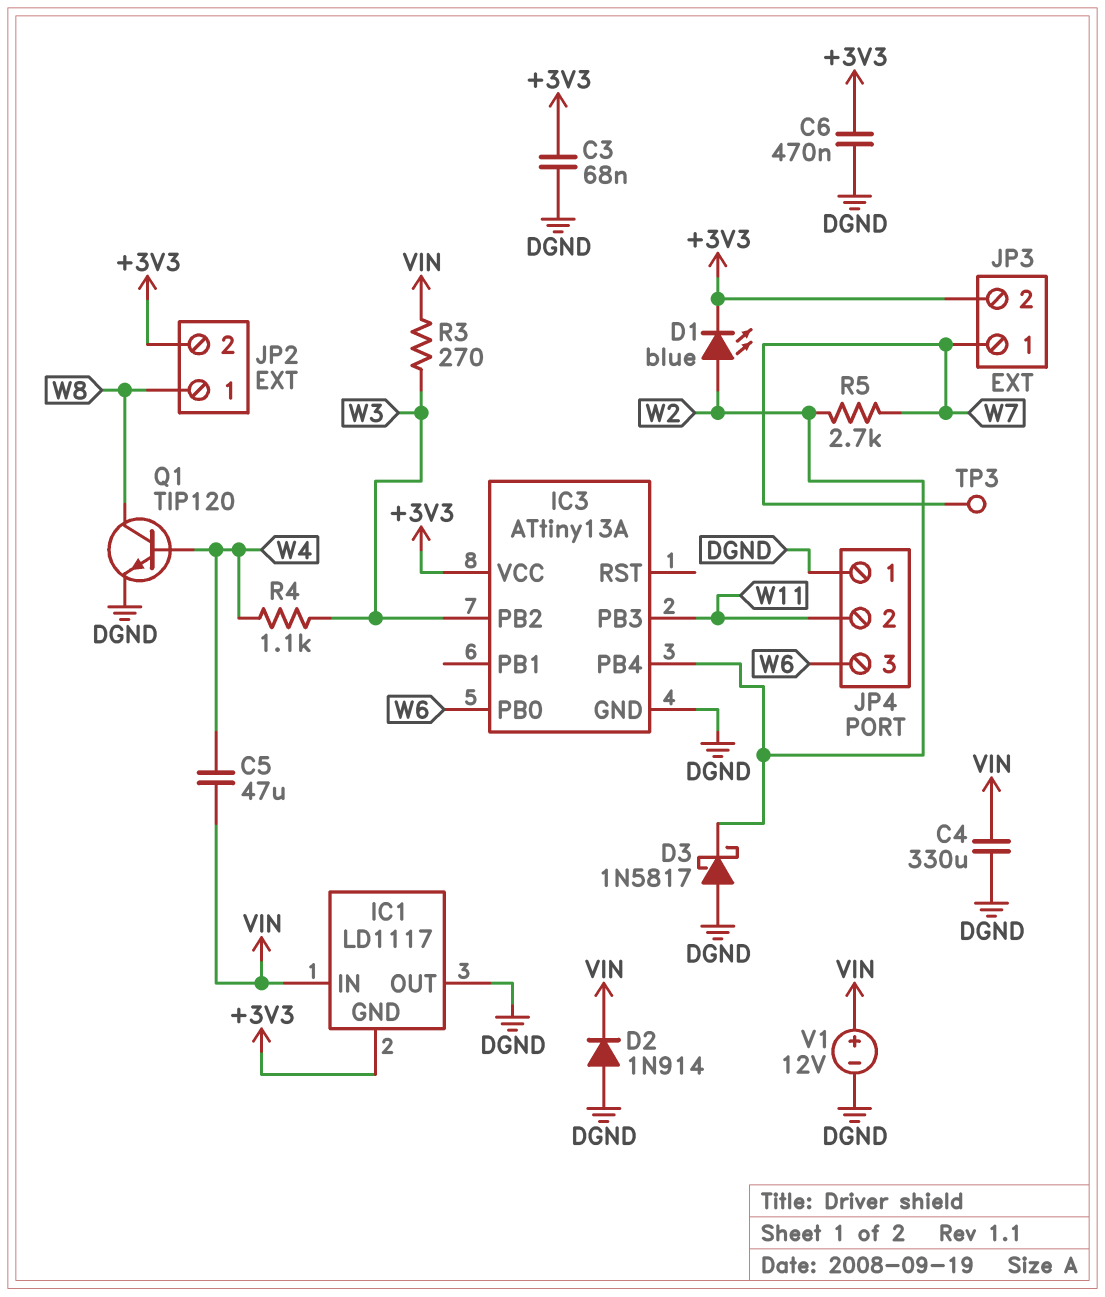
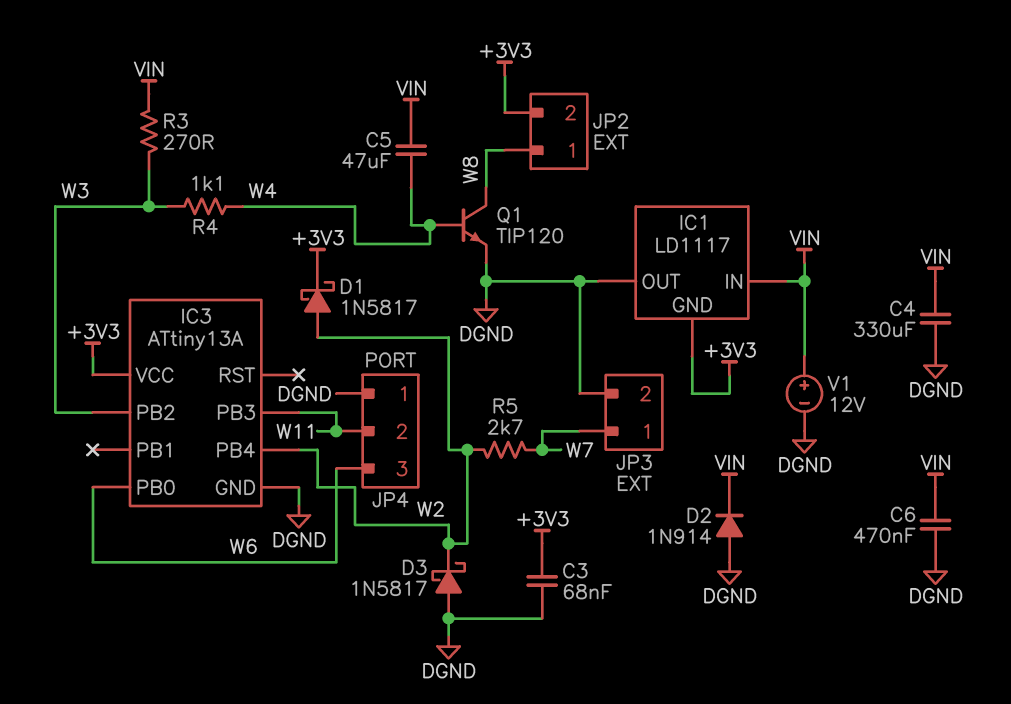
C6: 470nF (+3V3, DGND) -> 470nF (DGND, VIN)
D1: LED blue (A W2, K +3V3) -> schottky 1N5817 (A W2, K +3V3)
JP3 pin 2: +3V3 -> DGND
TP3: test point (W7) -> none

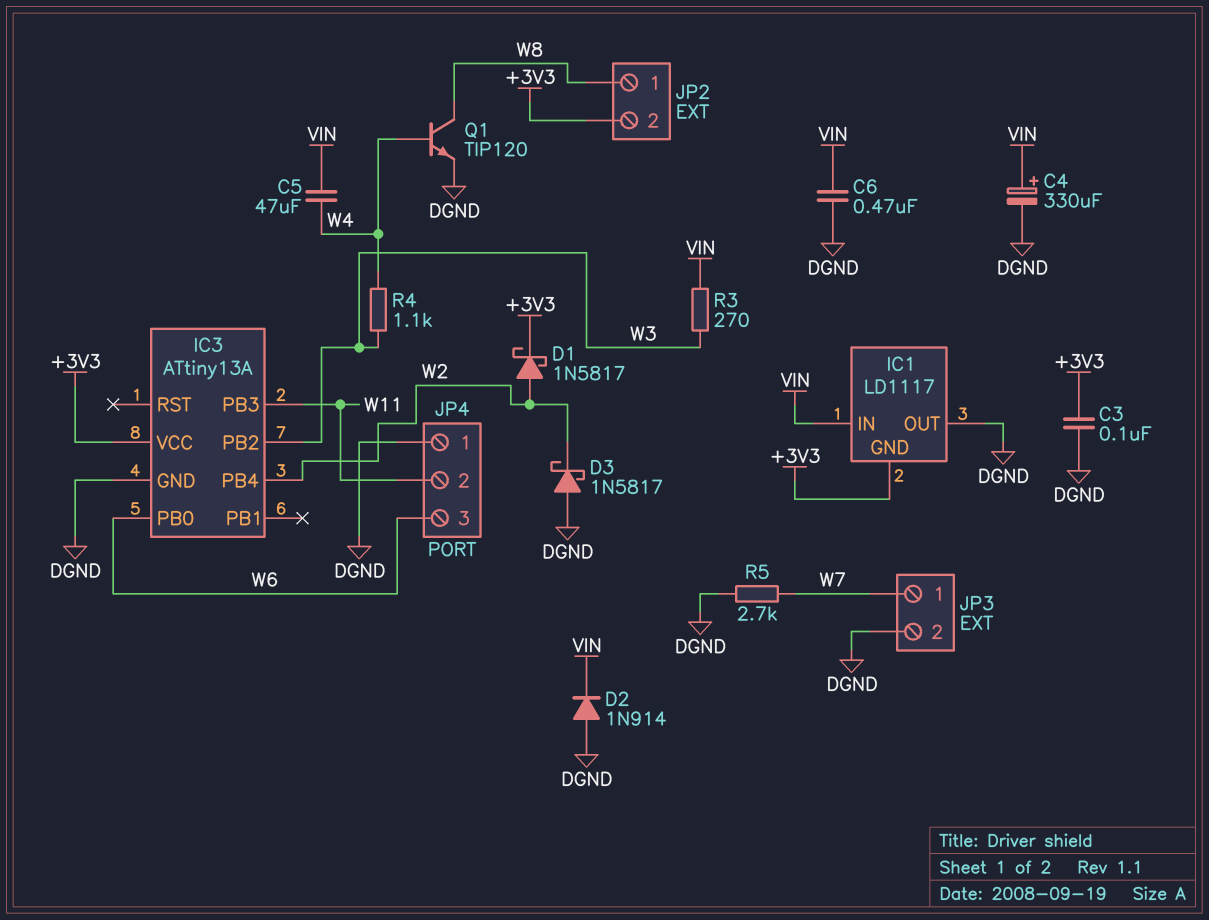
C3: 68nF (+3V3, DGND) -> 100nF (+3V3, DGND)
C4: 330uF (DGND, VIN) -> 330uF (plus VIN, minus DGND)
R5: 2.7k (W2, W7) -> 2.7k (DGND, W7)
V1: 12V (plus VIN, minus DGND) -> none

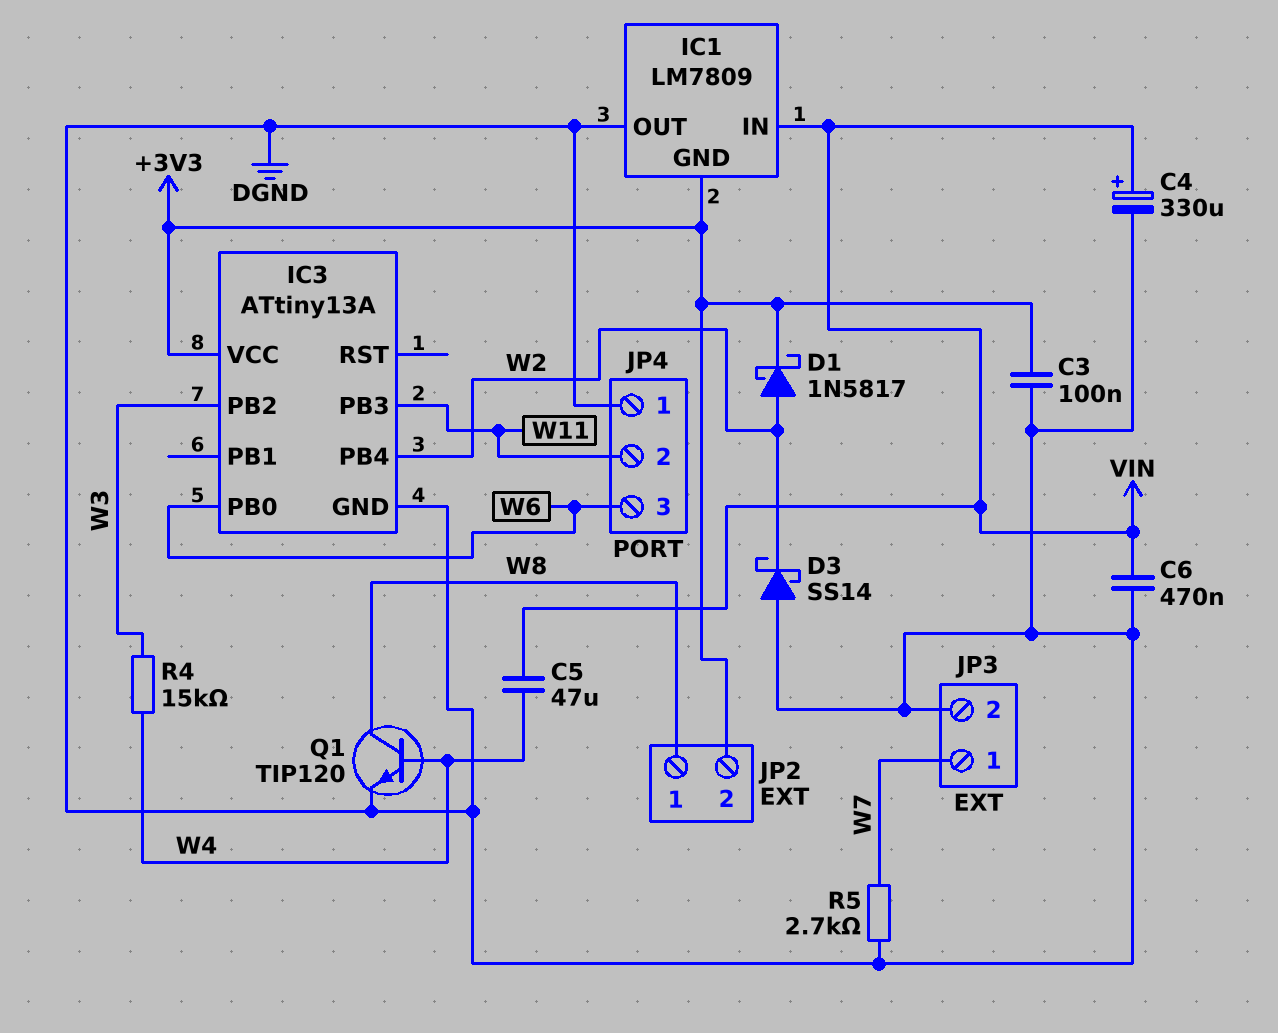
D2: diode 1N914 (A DGND, K VIN) -> none
D3: schottky 1N5817 (A DGND, K W2) -> schottky SS14 (A DGND, K W2)
IC1: LD1117 -> LM7809
R3: 270 (VIN, W3) -> none
R4: 1.1k (W3, W4) -> 15k (W3, W4)

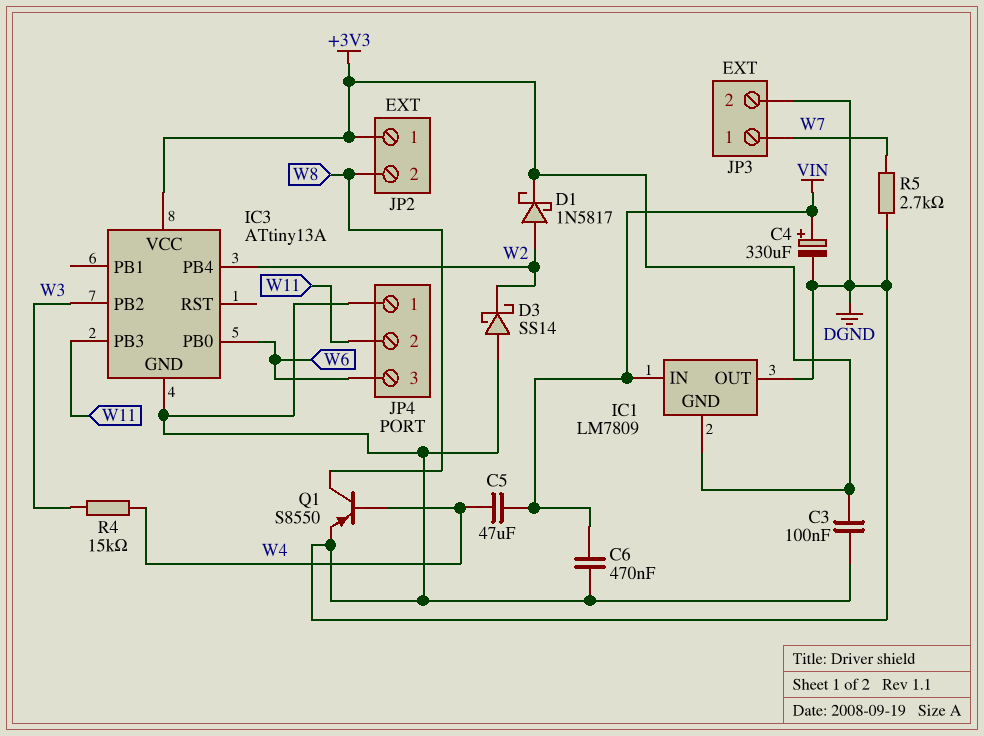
JP2 pin 1: W8 -> +3V3
JP2 pin 2: +3V3 -> W8
Q1: NPN TIP120 (B W4, C W8, E DGND) -> PNP S8550 (B W4, C W8, E DGND)

